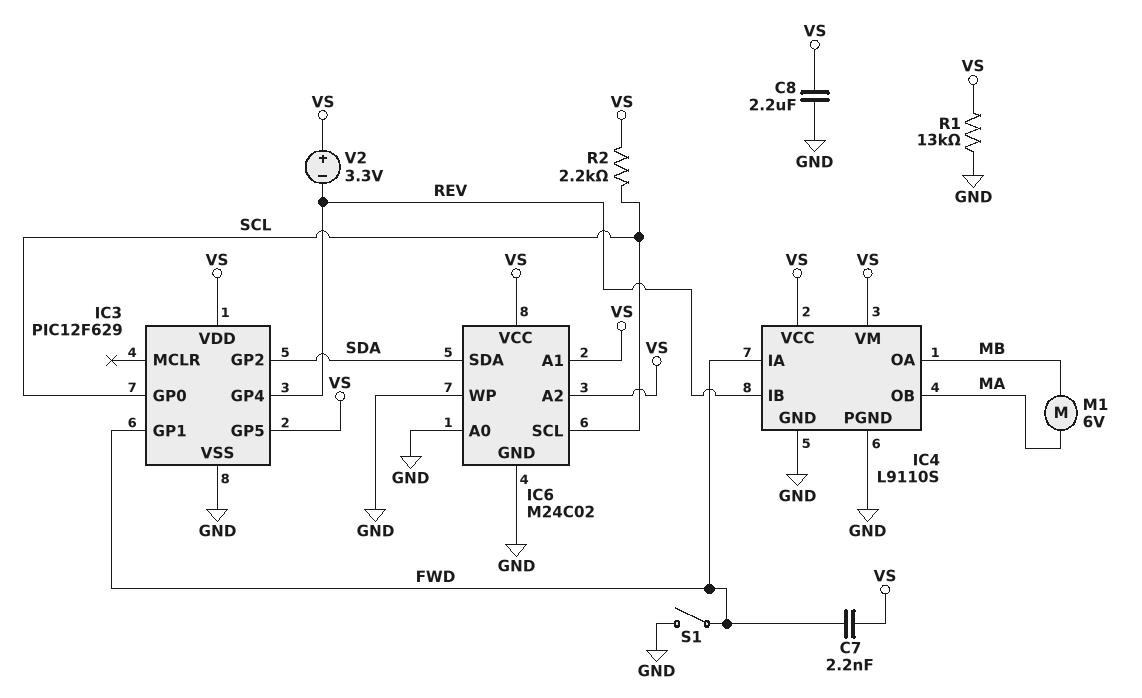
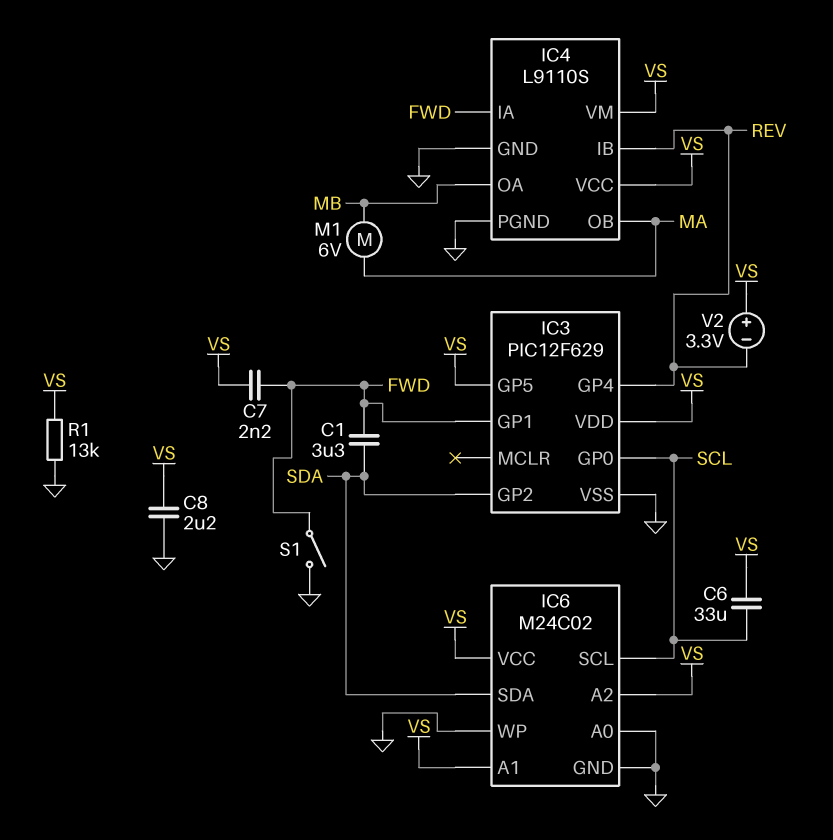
C1: none -> 3.3uF (FWD, SDA)
C6: none -> 33uF (SCL, VS)
R2: 2.2k (SCL, VS) -> none

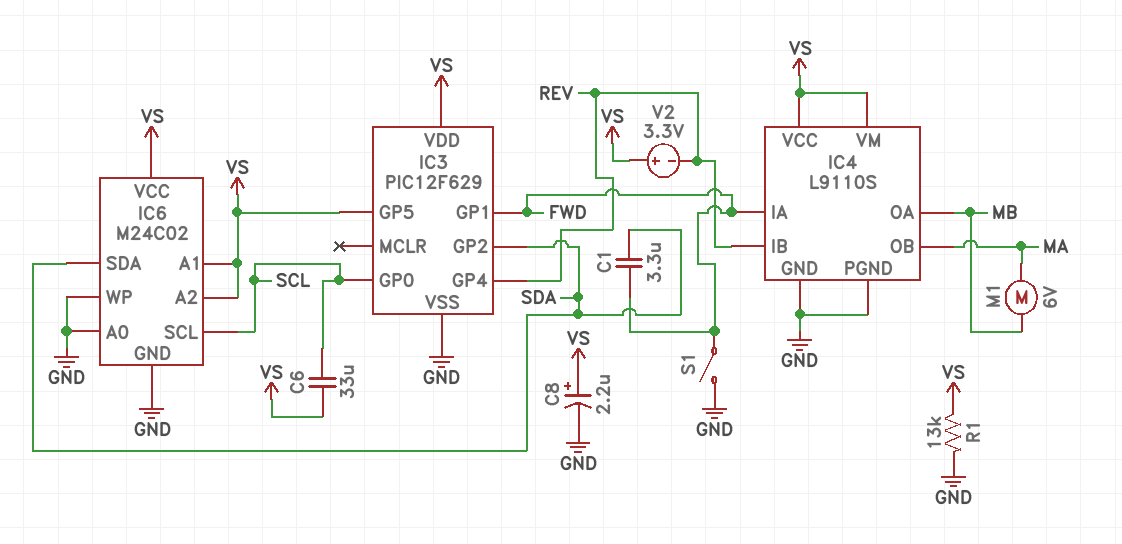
C7: 2.2nF (FWD, VS) -> none
C8: 2.2uF (GND, VS) -> 2.2uF (plus VS, minus GND)

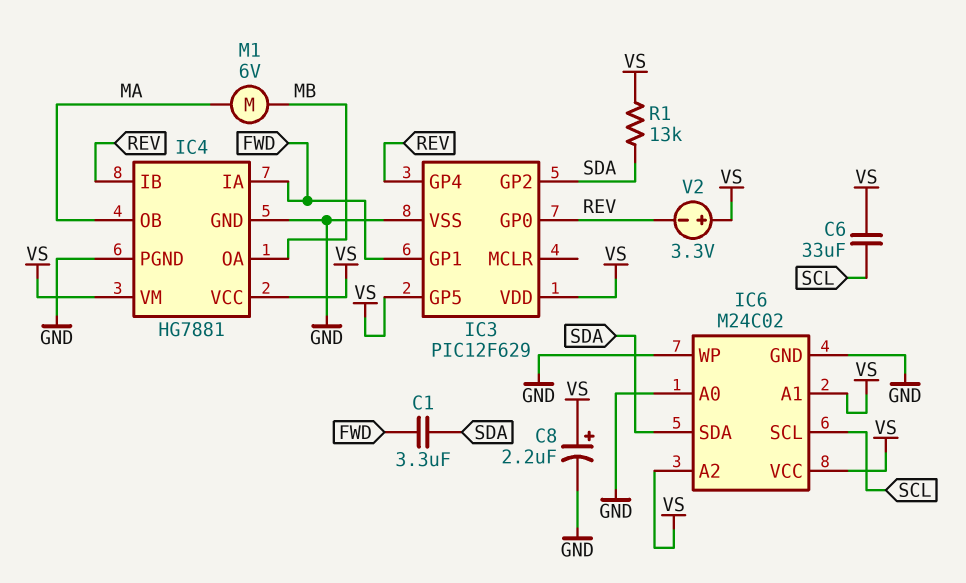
IC3 pin GP0: SCL -> REV
IC4: L9110S -> HG7881
R1: 13k (GND, VS) -> 13k (SDA, VS)
S1: switch (FWD, GND) -> none

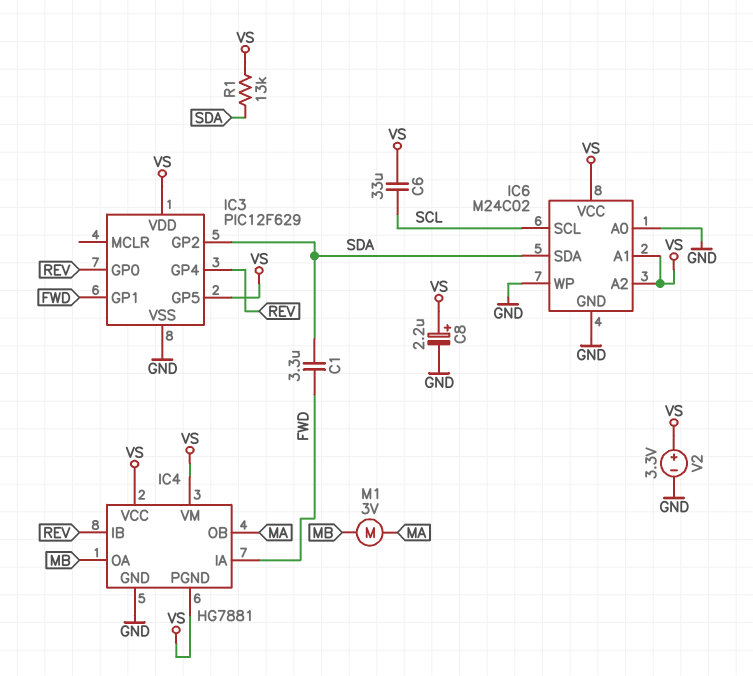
IC4 pin PGND: GND -> VS
M1: motor 6V (MA, MB) -> motor 3V (MA, MB)
V2: 3.3V (plus VS, minus REV) -> 3.3V (plus VS, minus GND)

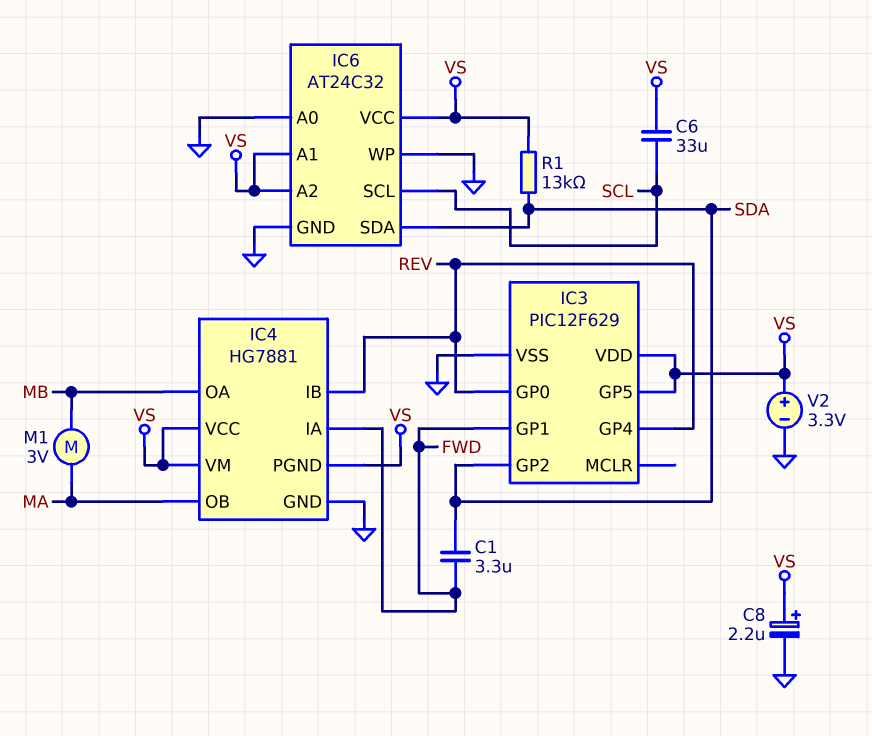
IC6: M24C02 -> AT24C32

